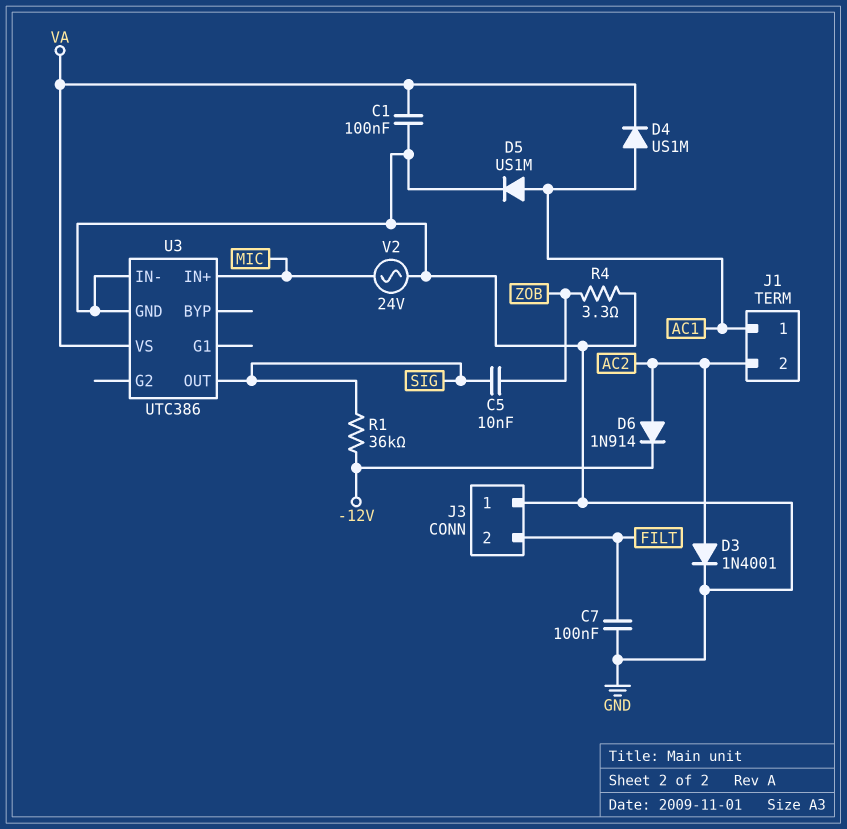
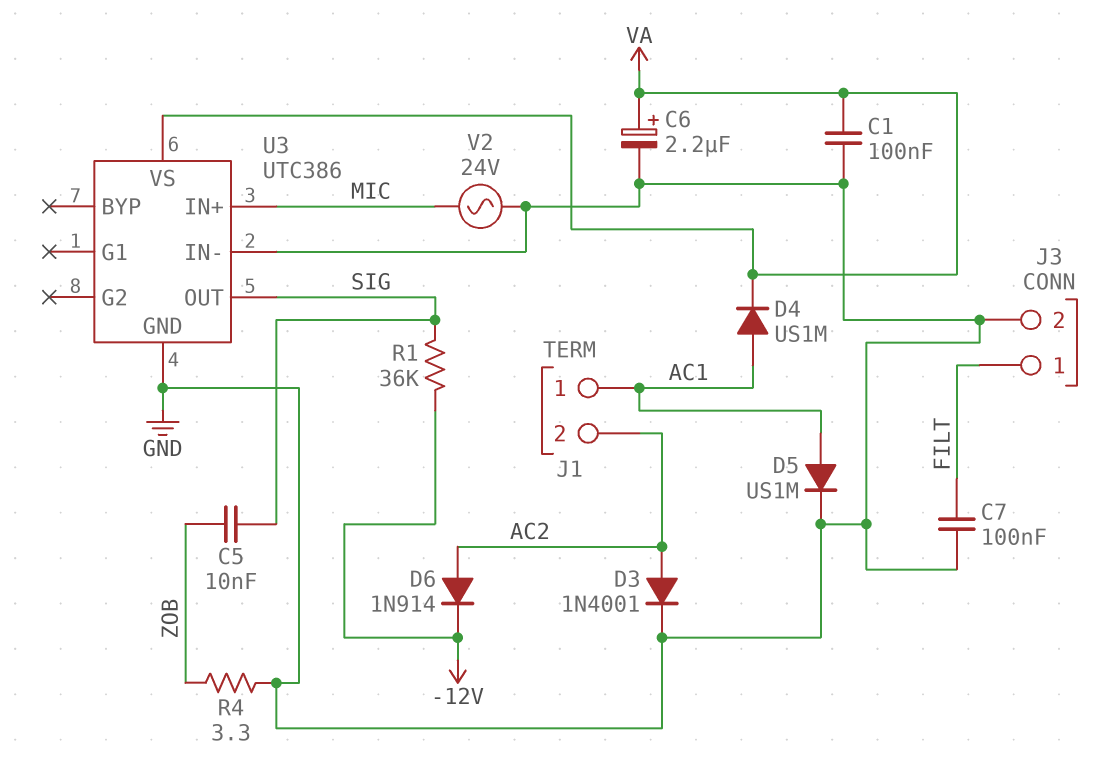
C6: none -> 2.2uF (plus VA, minus GND)
J3 pin 1: GND -> FILT
J3 pin 2: FILT -> GND

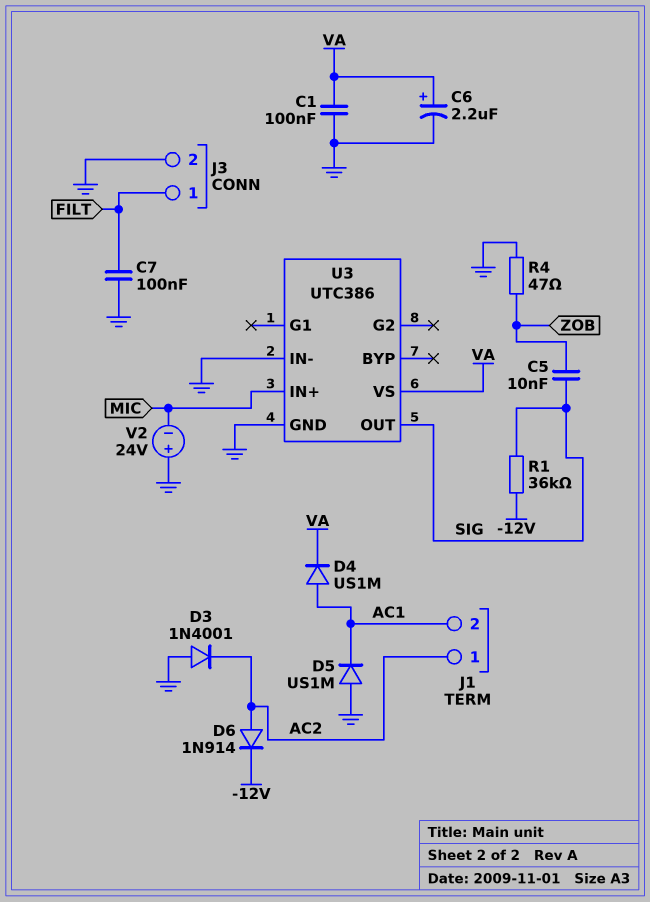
D3: diode 1N4001 (A AC2, K GND) -> diode 1N4001 (A GND, K AC2)
D5: diode US1M (A AC1, K GND) -> diode US1M (A GND, K AC1)
J1 pin 1: AC1 -> AC2
J1 pin 2: AC2 -> AC1
R4: 3.3 (GND, ZOB) -> 47 (GND, ZOB)
V2: AC 24V (GND, MIC) -> 24V (plus GND, minus MIC)

